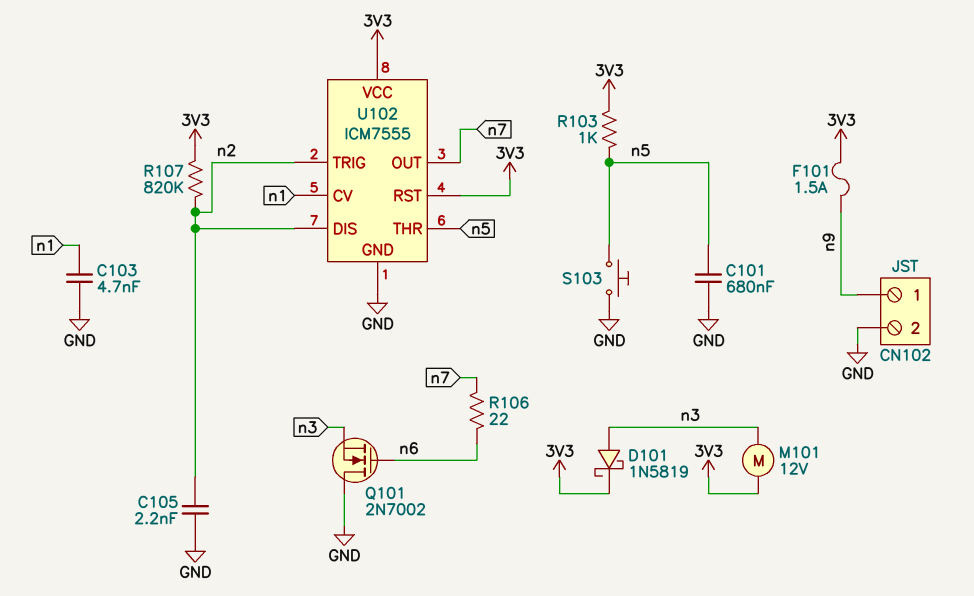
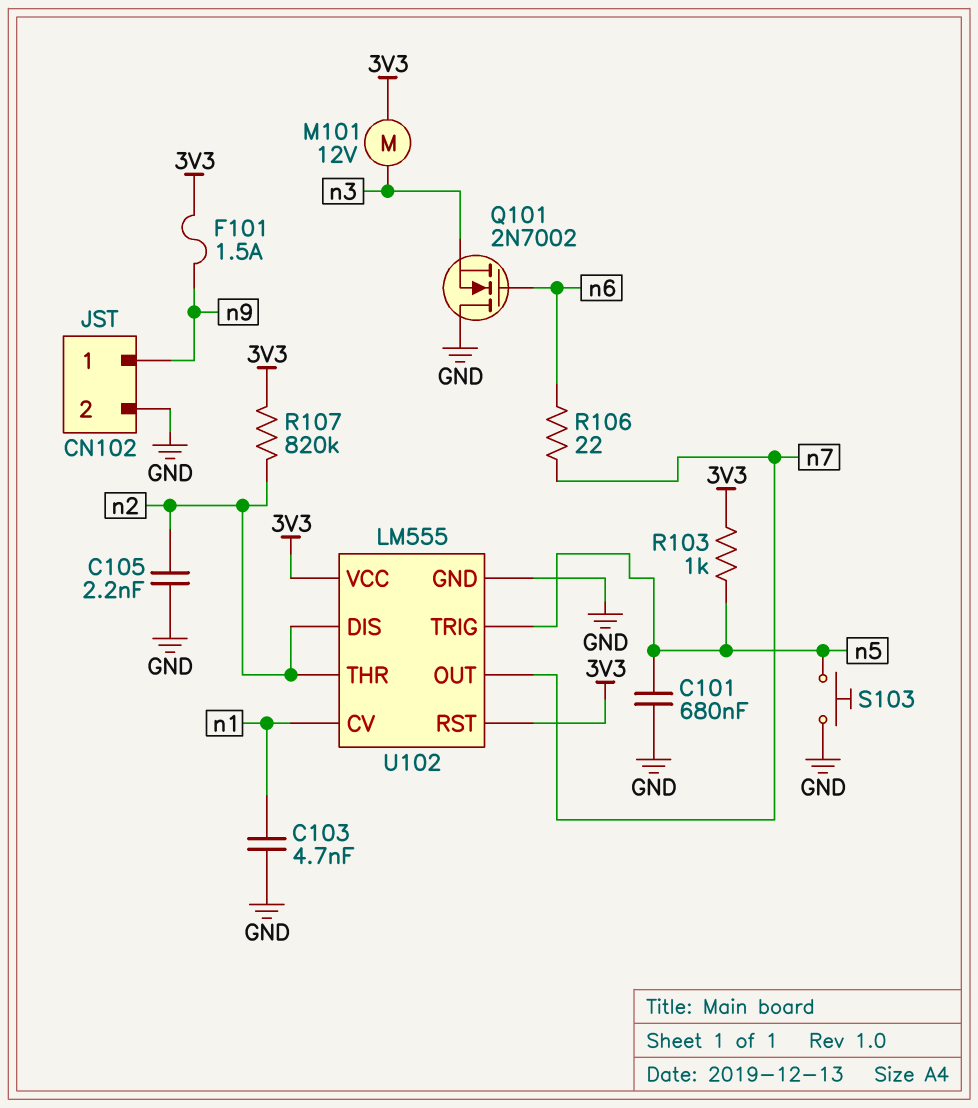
D101: schottky 1N5819 (A n3, K 3V3) -> none
U102: ICM7555 -> LM555
U102 pin THR: n5 -> n2
U102 pin TRIG: n2 -> n5

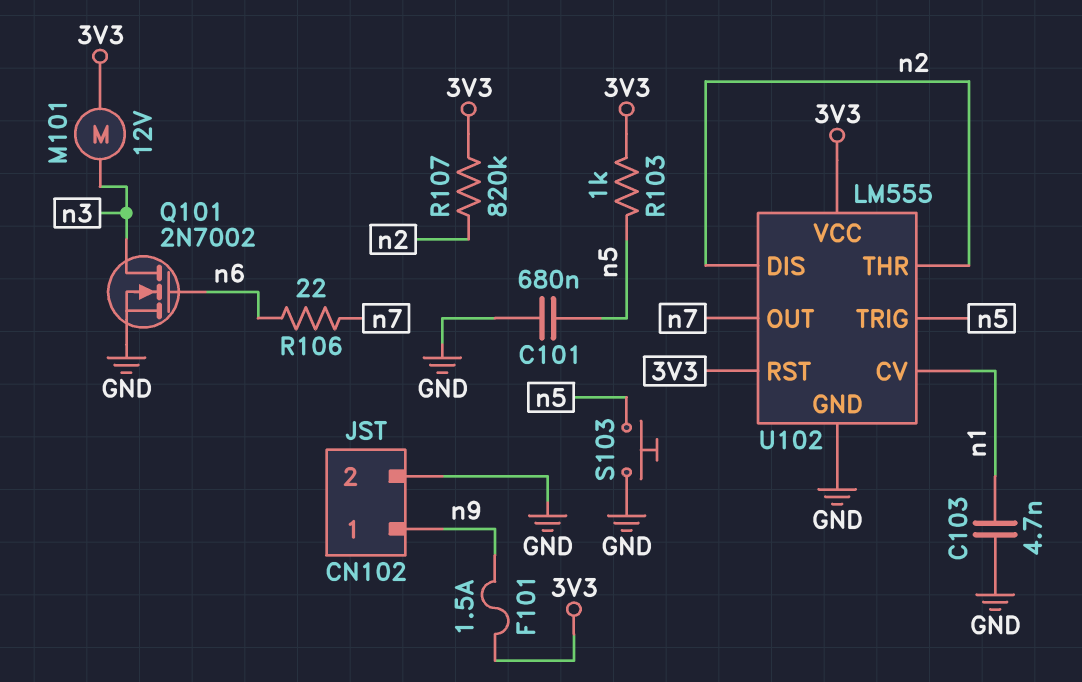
C105: 2.2nF (GND, n2) -> none
Q101: NMOS 2N7002 (G n6, D GND, S n3) -> NMOS 2N7002 (G n6, D n3, S GND)

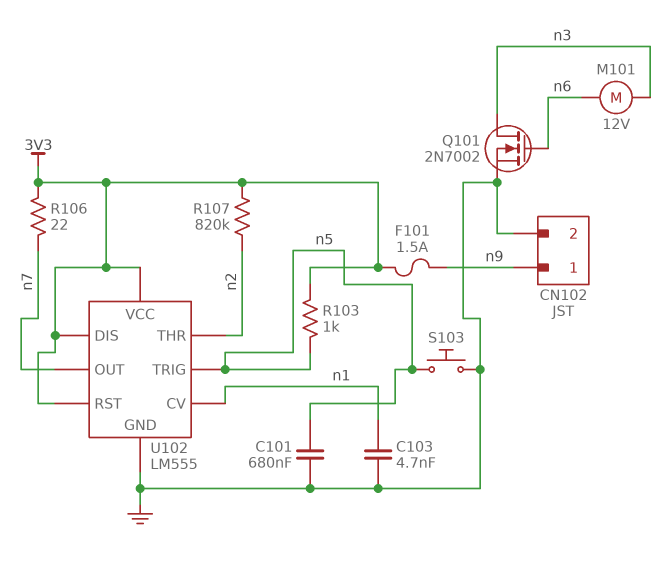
M101: motor 12V (3V3, n3) -> motor 12V (n3, n6)
R106: 22 (n6, n7) -> 22 (3V3, n7)
U102 pin DIS: n2 -> 3V3

